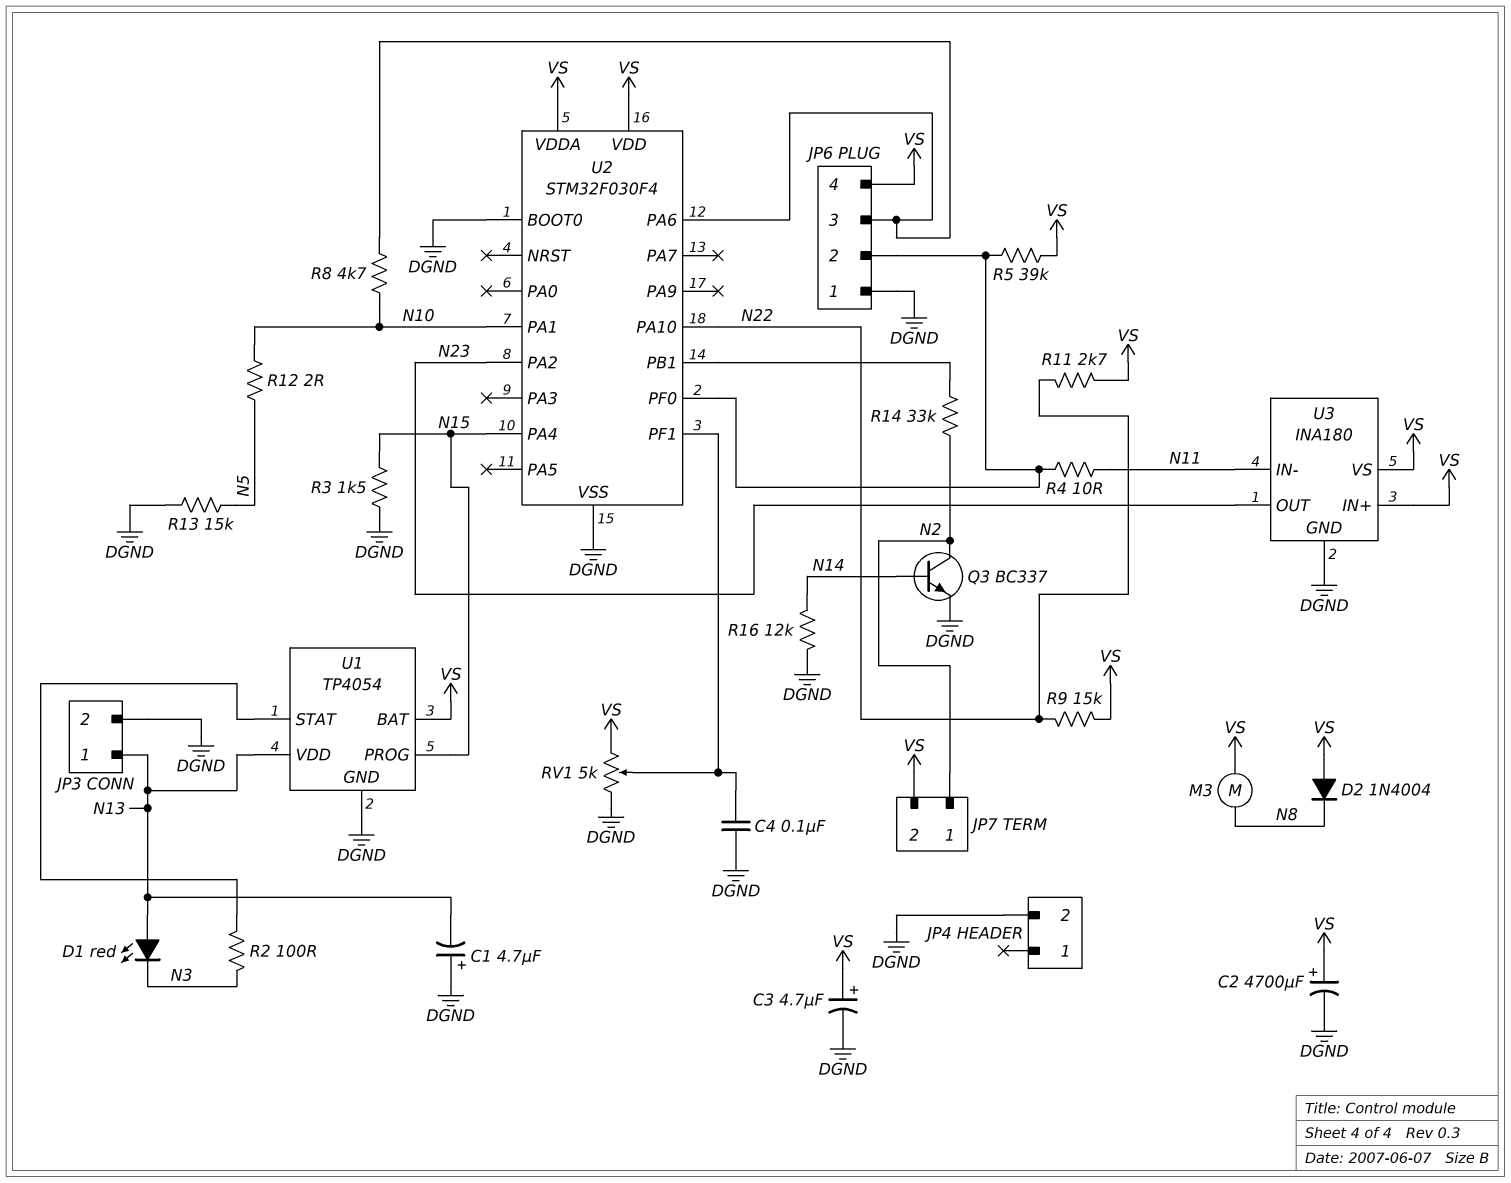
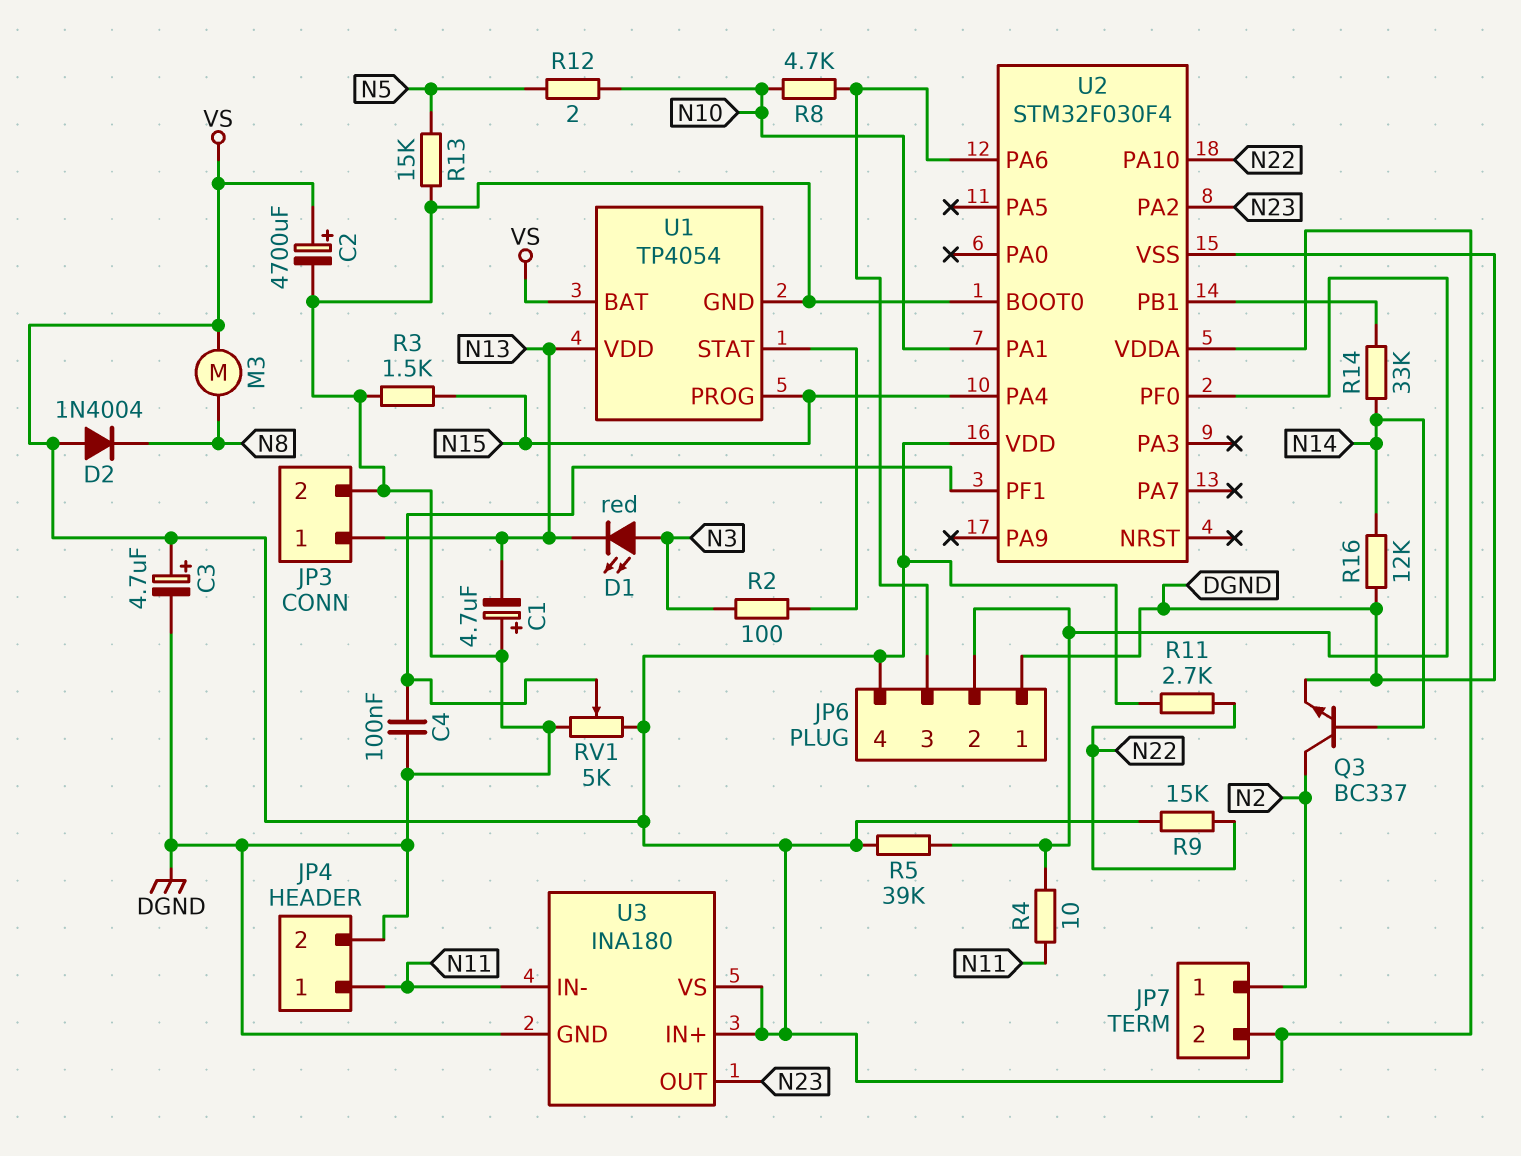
D1: LED red (A N13, K N3) -> LED red (A N3, K N13)
JP4 pin 1: none -> N11
R14: 33k (N2, U2/PB1) -> 33k (N14, U2/PB1)

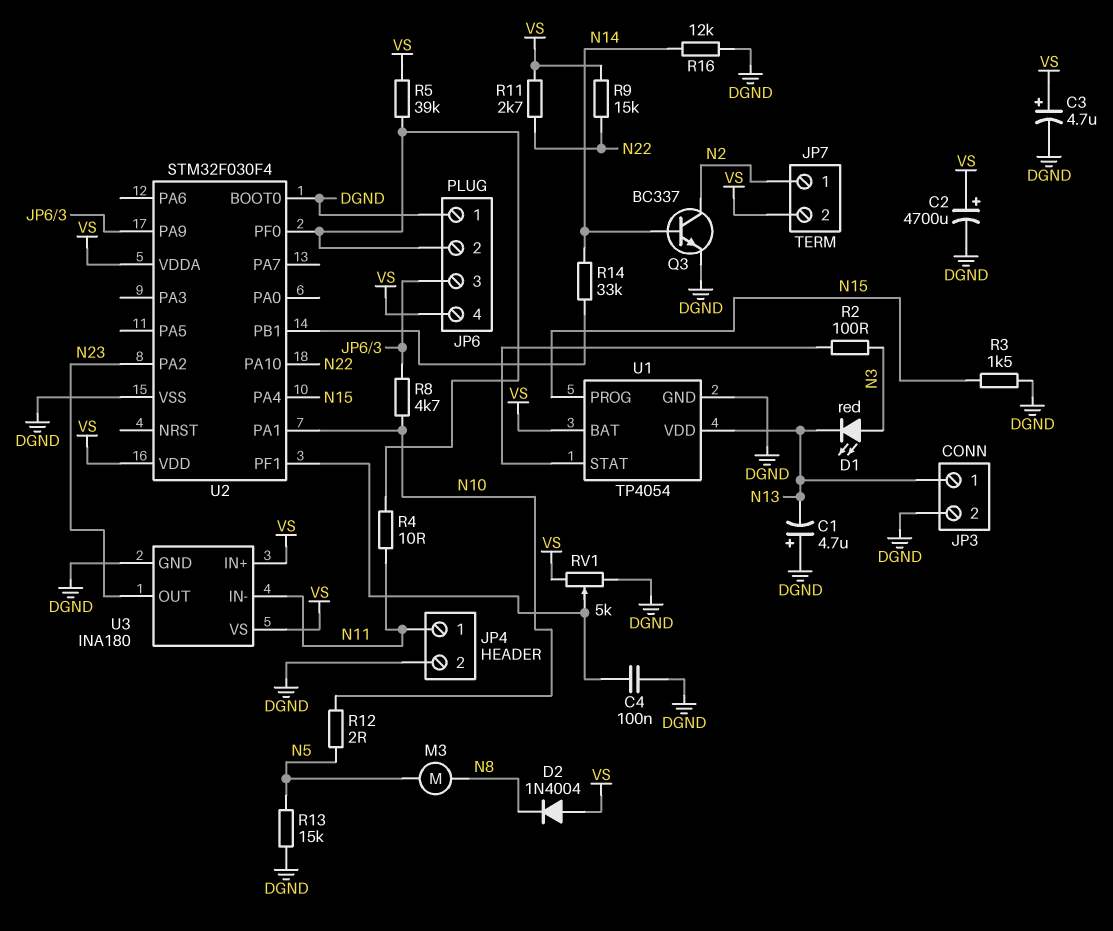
M3: motor (N8, VS) -> motor (N5, N8)
U2 pin PA6: JP6/3 -> none
U2 pin PA9: none -> JP6/3

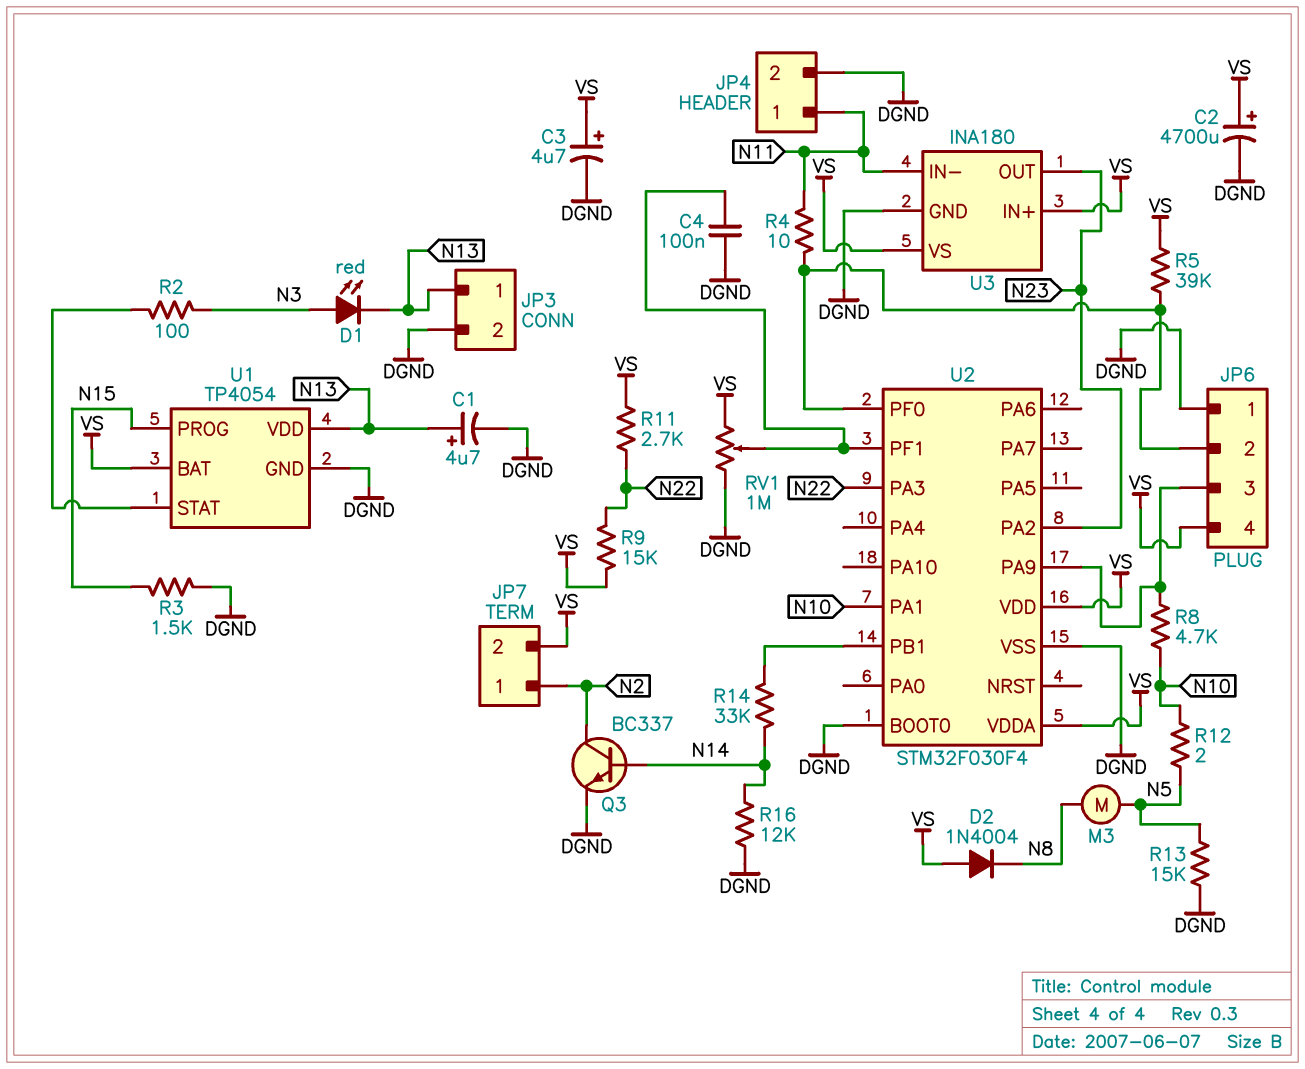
C1: 4.7uF (plus DGND, minus N13) -> 4.7uF (plus N13, minus DGND)
RV1: 5k (DGND, VS, wiper U2/PF1) -> 1M (DGND, VS, wiper U2/PF1)
U2 pin PA3: none -> N22
U2 pin PA4: N15 -> none
U2 pin PA10: N22 -> none

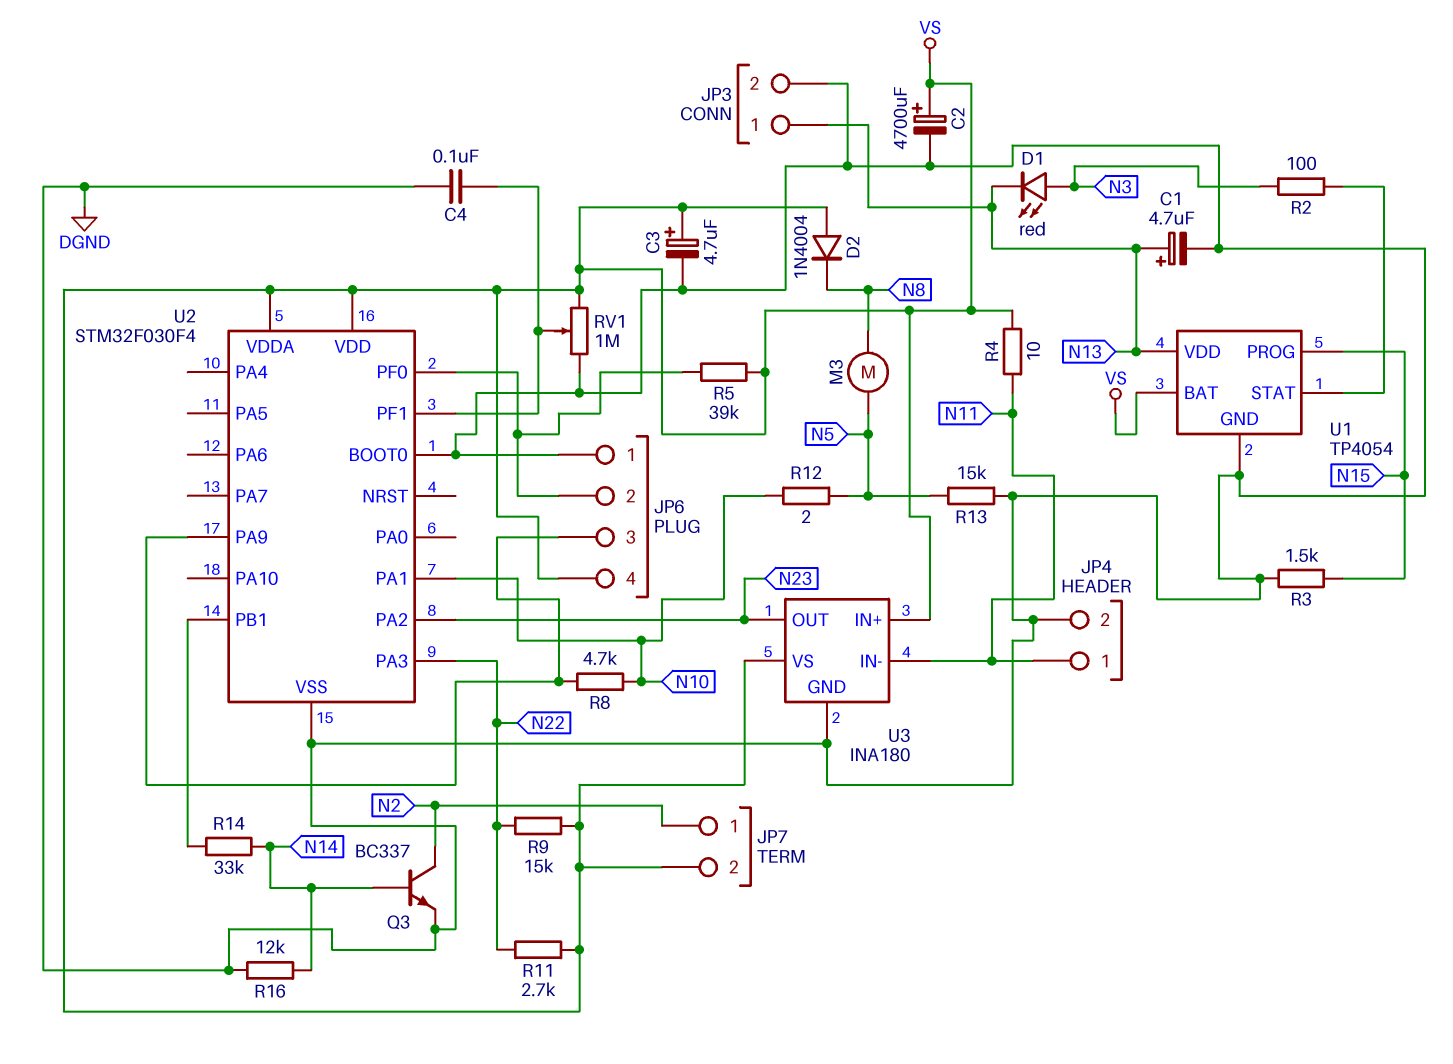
R4: 10 (JP6/2, N11) -> 10 (N11, VS)

